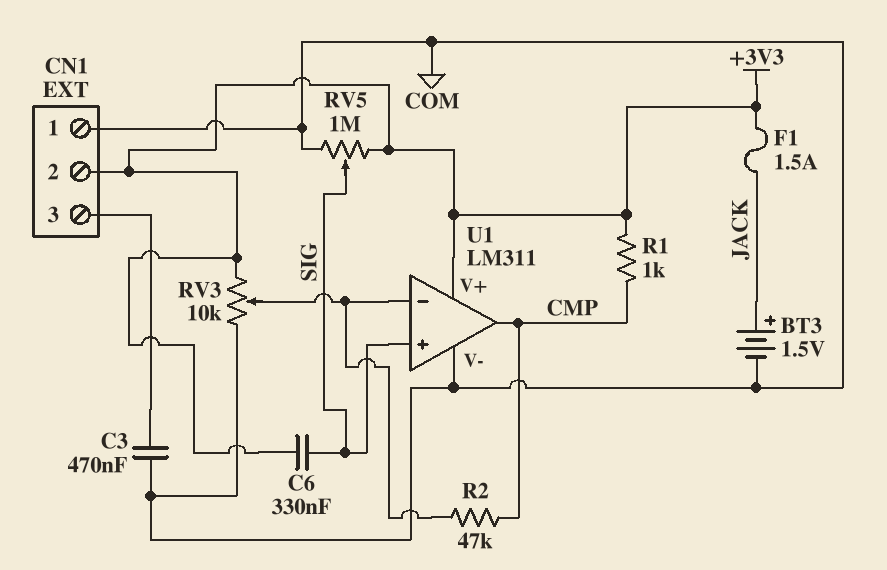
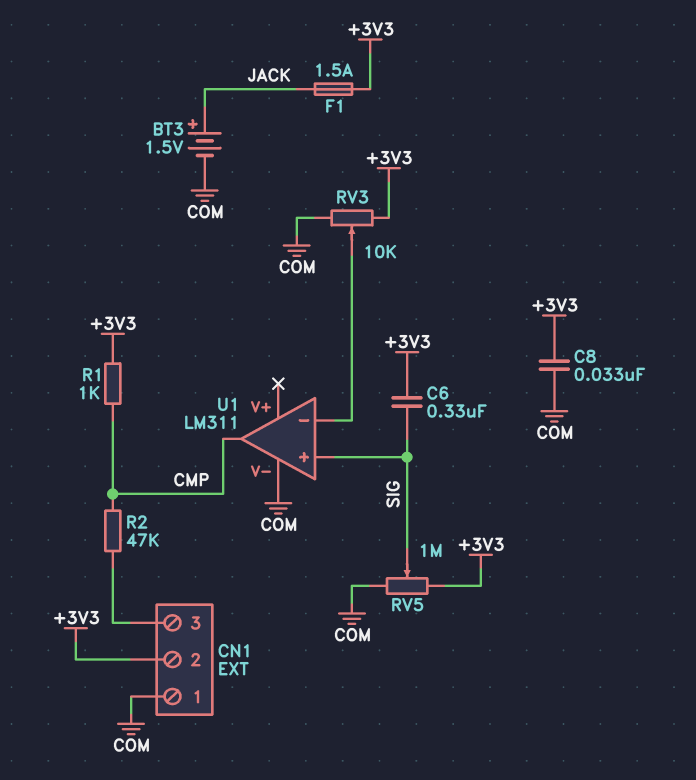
C3: 470nF (CN1/3, COM) -> none
C8: none -> 33nF (+3V3, COM)
R2: 47k (CMP, U1/in-) -> 47k (CMP, CN1/3)
U1 pin V+: +3V3 -> none

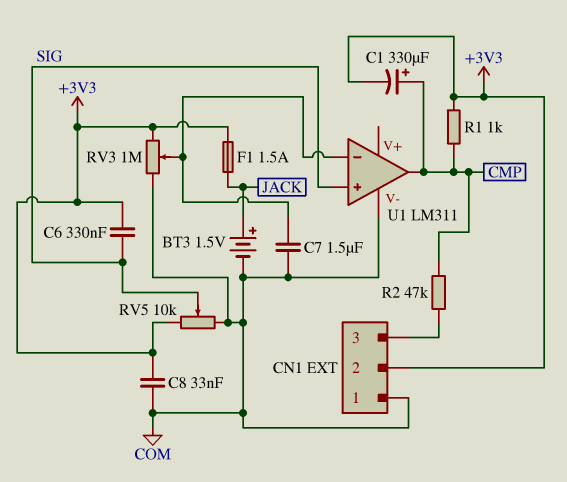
C1: none -> 330uF (plus CMP, minus +3V3)
C7: none -> 1.5uF (COM, U1/in-)
RV3: 10k (+3V3, COM, wiper U1/in-) -> 1M (+3V3, COM, wiper U1/in-)
RV5: 1M (+3V3, COM, wiper SIG) -> 10k (+3V3, COM, wiper SIG)

